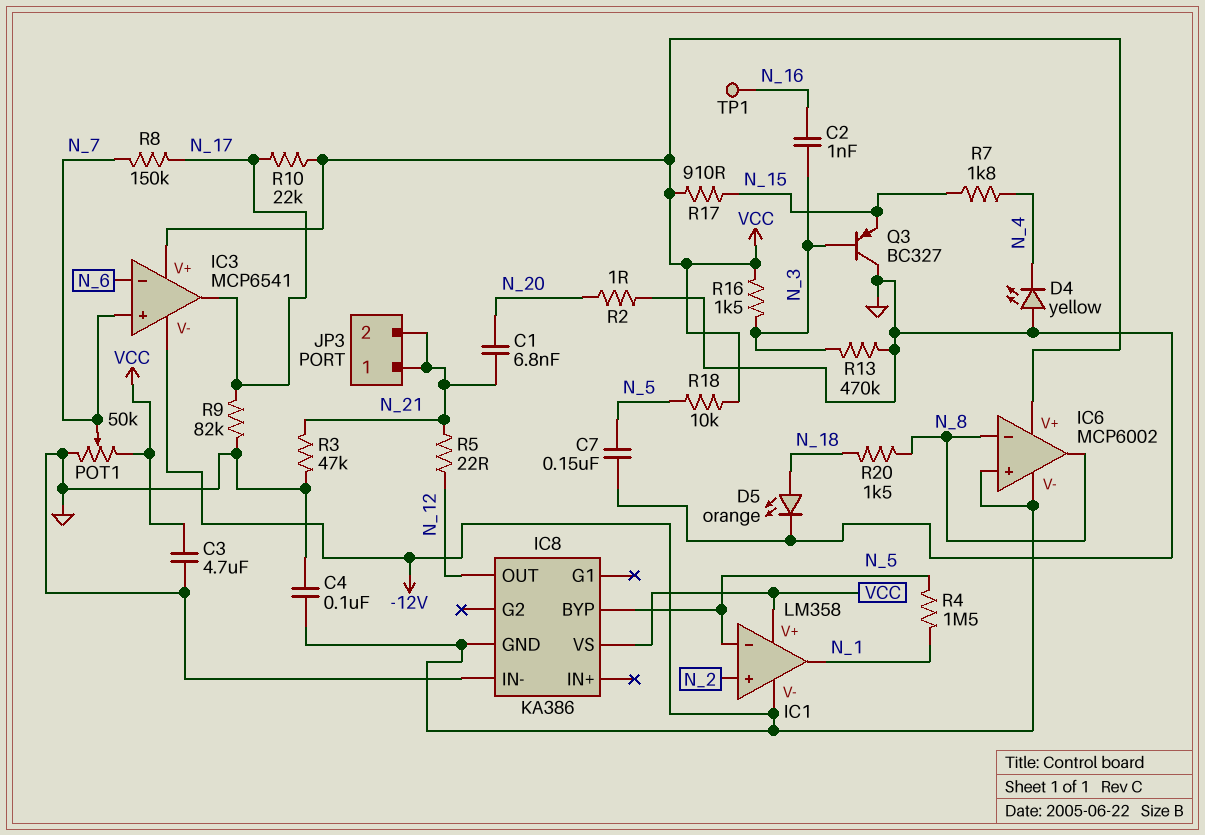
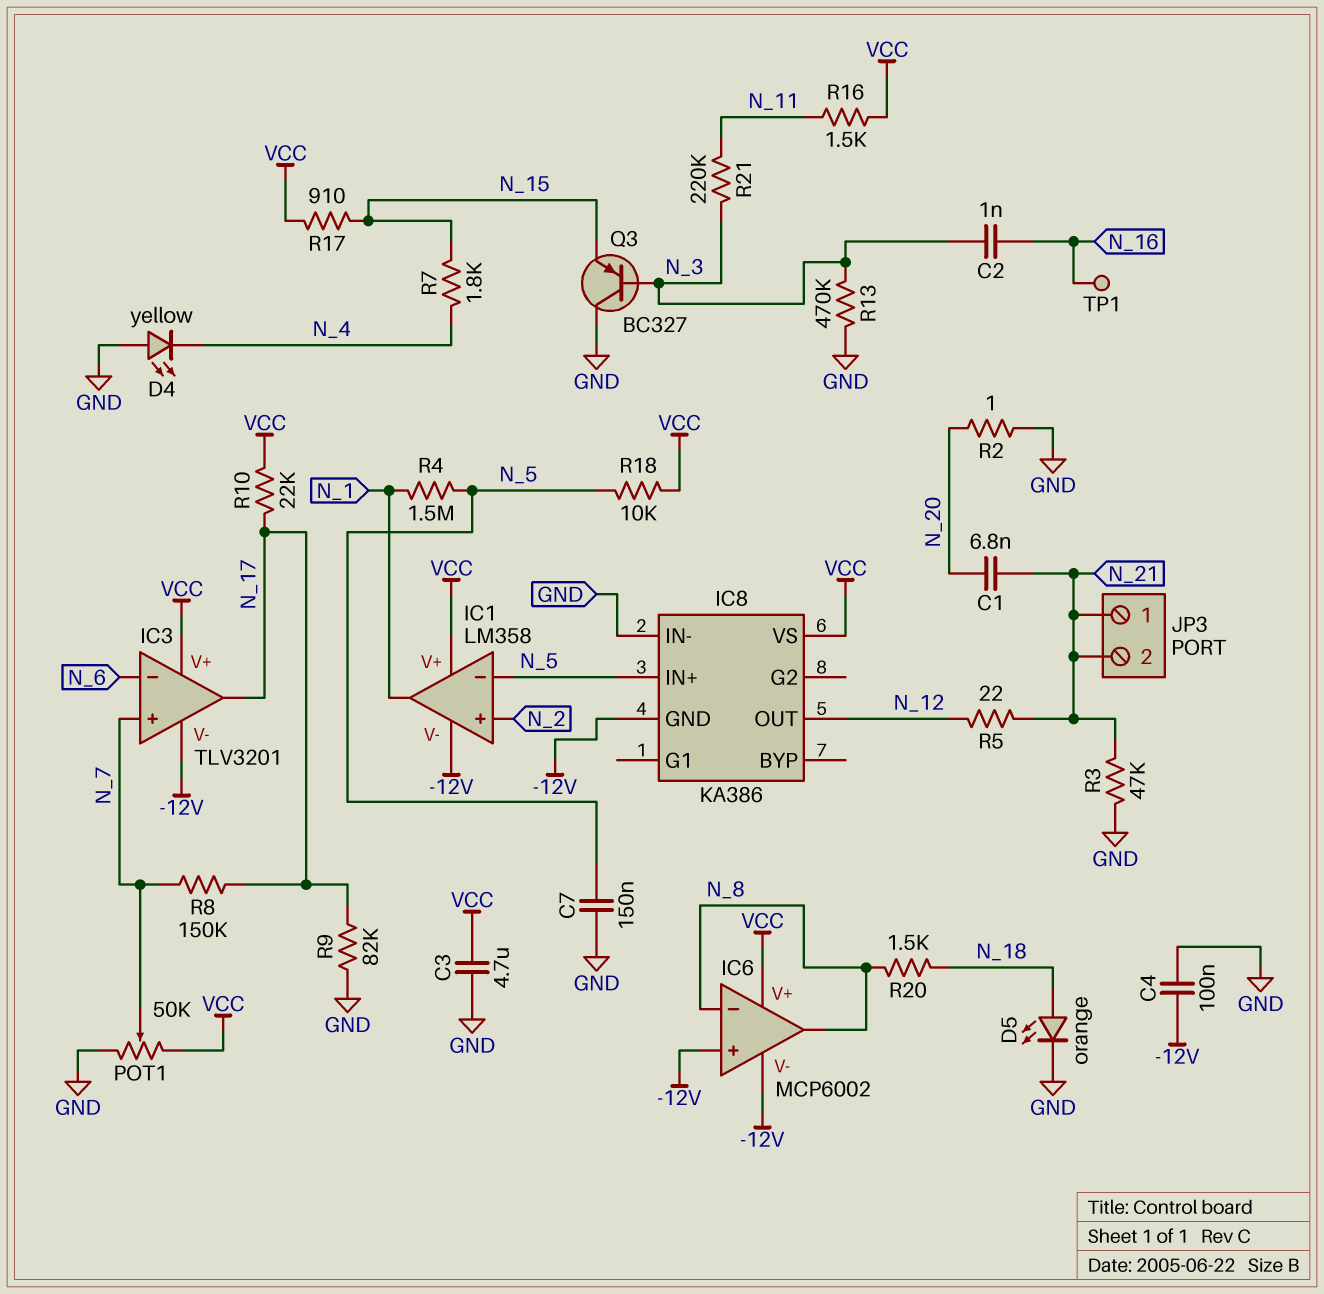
IC3: MCP6541 -> TLV3201
IC8 pin BYP: N_5 -> none
IC8 pin IN+: none -> N_5
R16: 1.5k (N_3, VCC) -> 1.5k (N_11, VCC)
R21: none -> 220k (N_3, N_11)

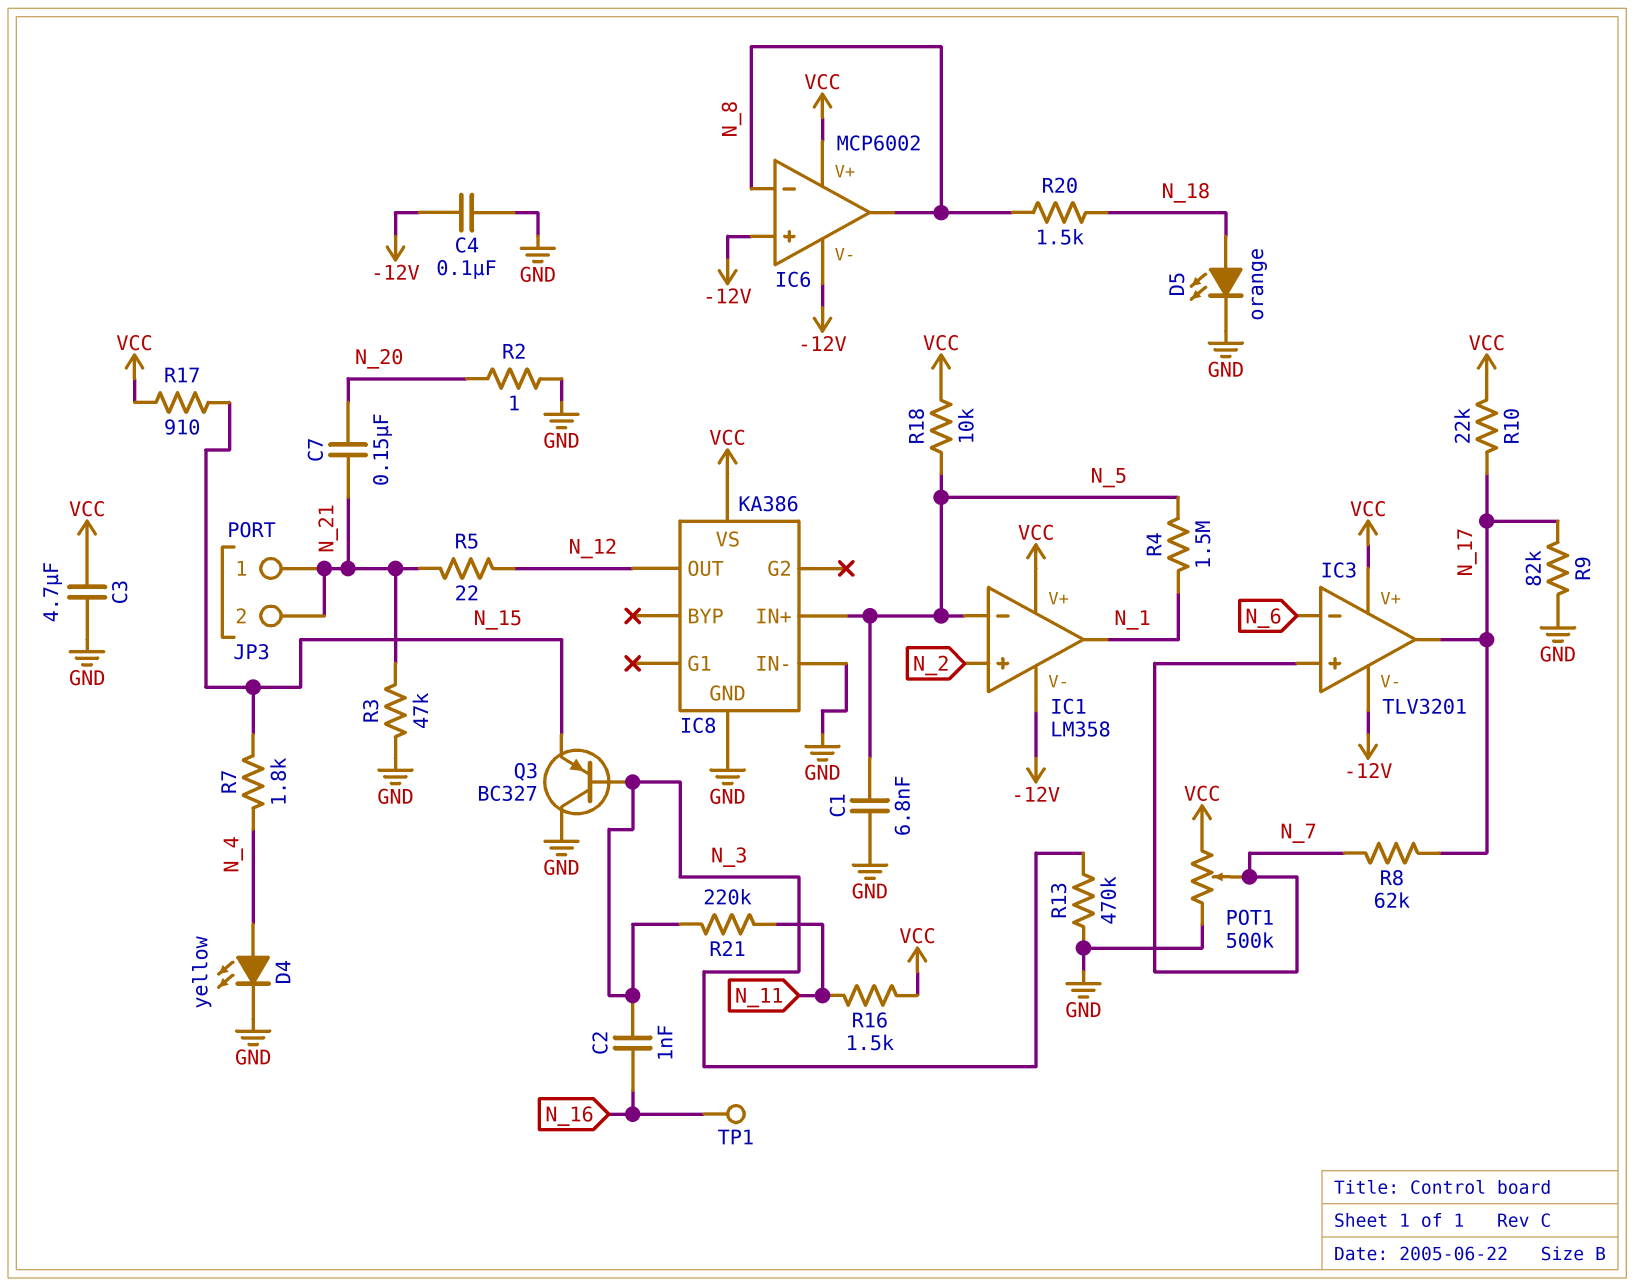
C1: 6.8nF (N_20, N_21) -> 6.8nF (GND, N_5)
C7: 150nF (GND, N_5) -> 150nF (N_20, N_21)
D4: LED yellow (A GND, K N_4) -> LED yellow (A N_4, K GND)
IC8 pin GND: -12V -> GND
POT1: 50k (GND, VCC, wiper N_7) -> 500k (GND, VCC, wiper N_7)
R8: 150k (N_7, N_17) -> 62k (N_7, N_17)

